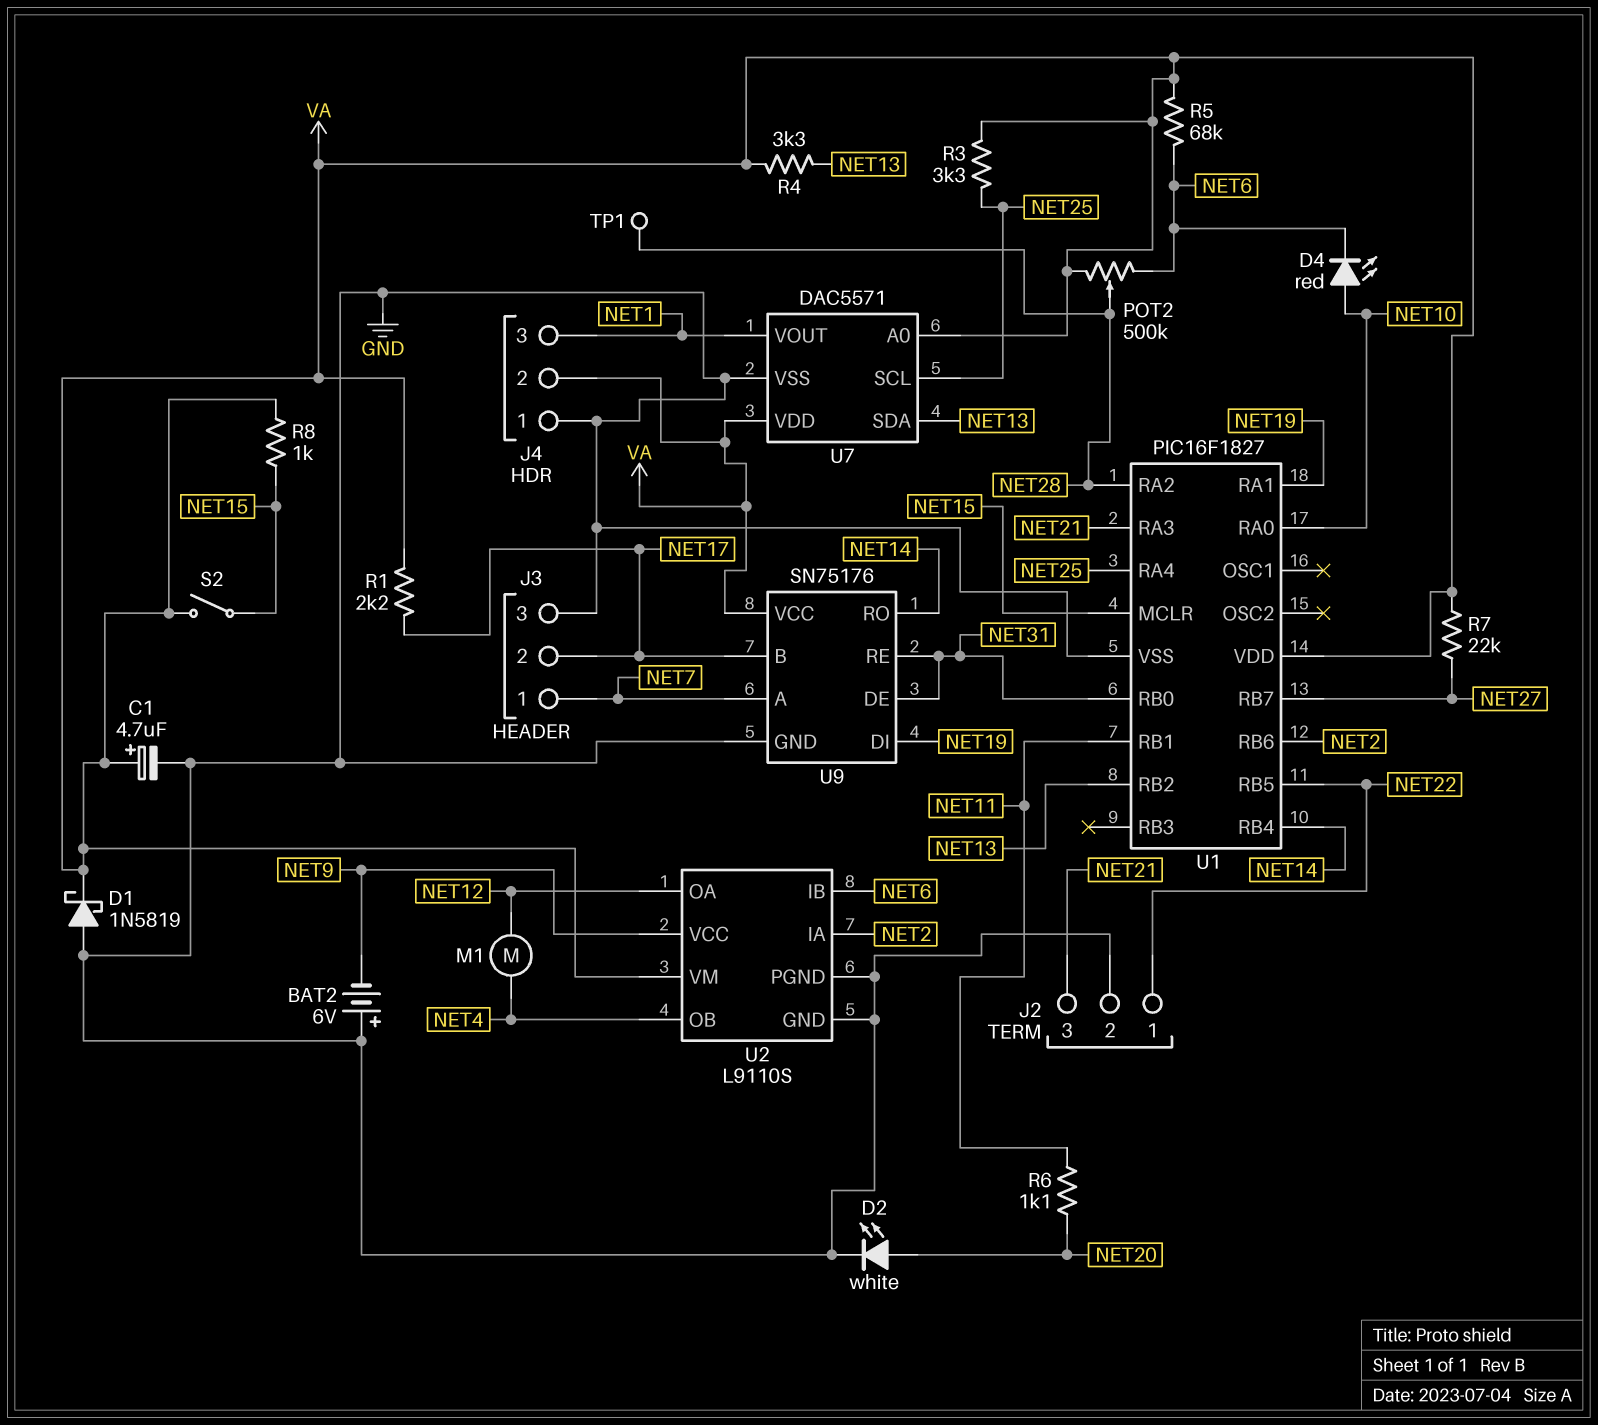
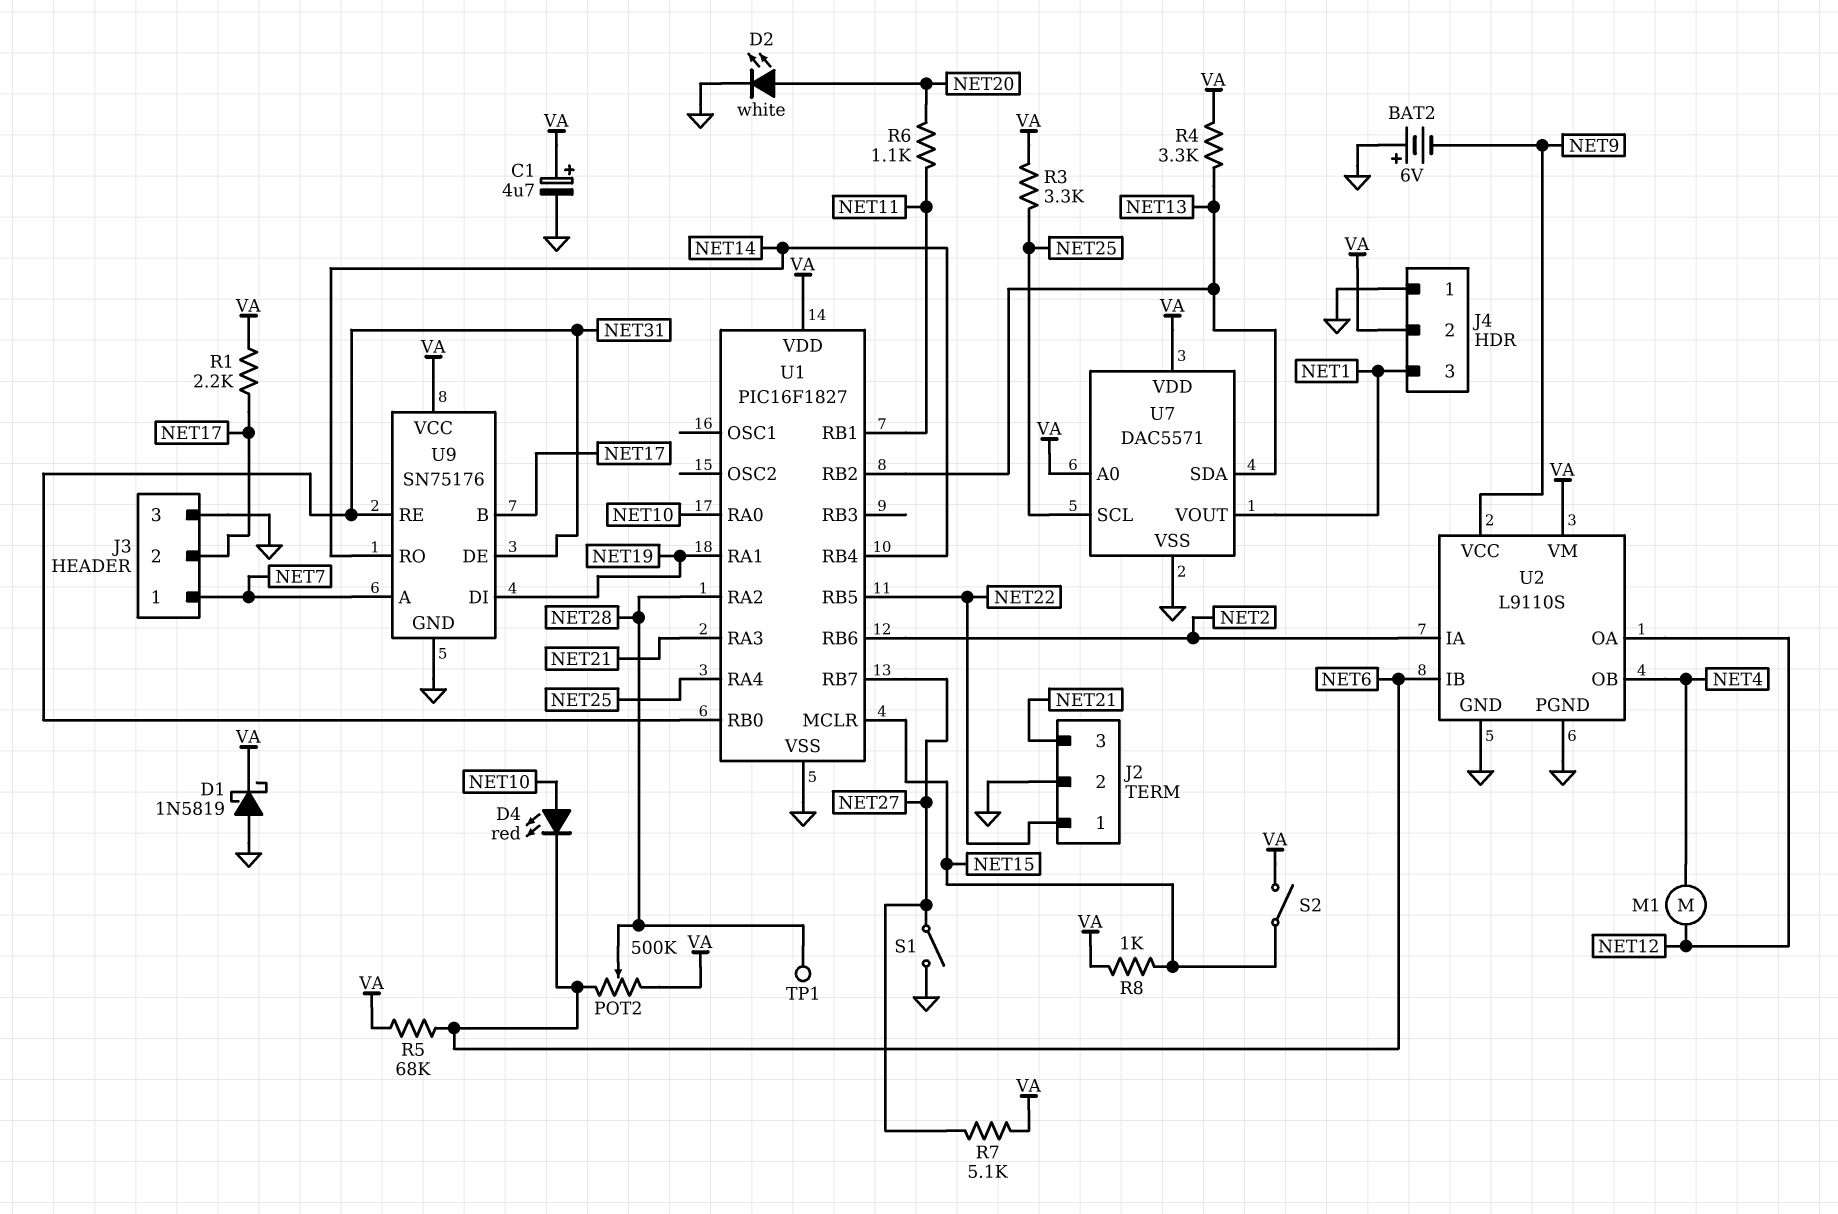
R7: 22k (NET27, VA) -> 5.1k (NET27, VA)
S1: none -> switch (GND, NET27)

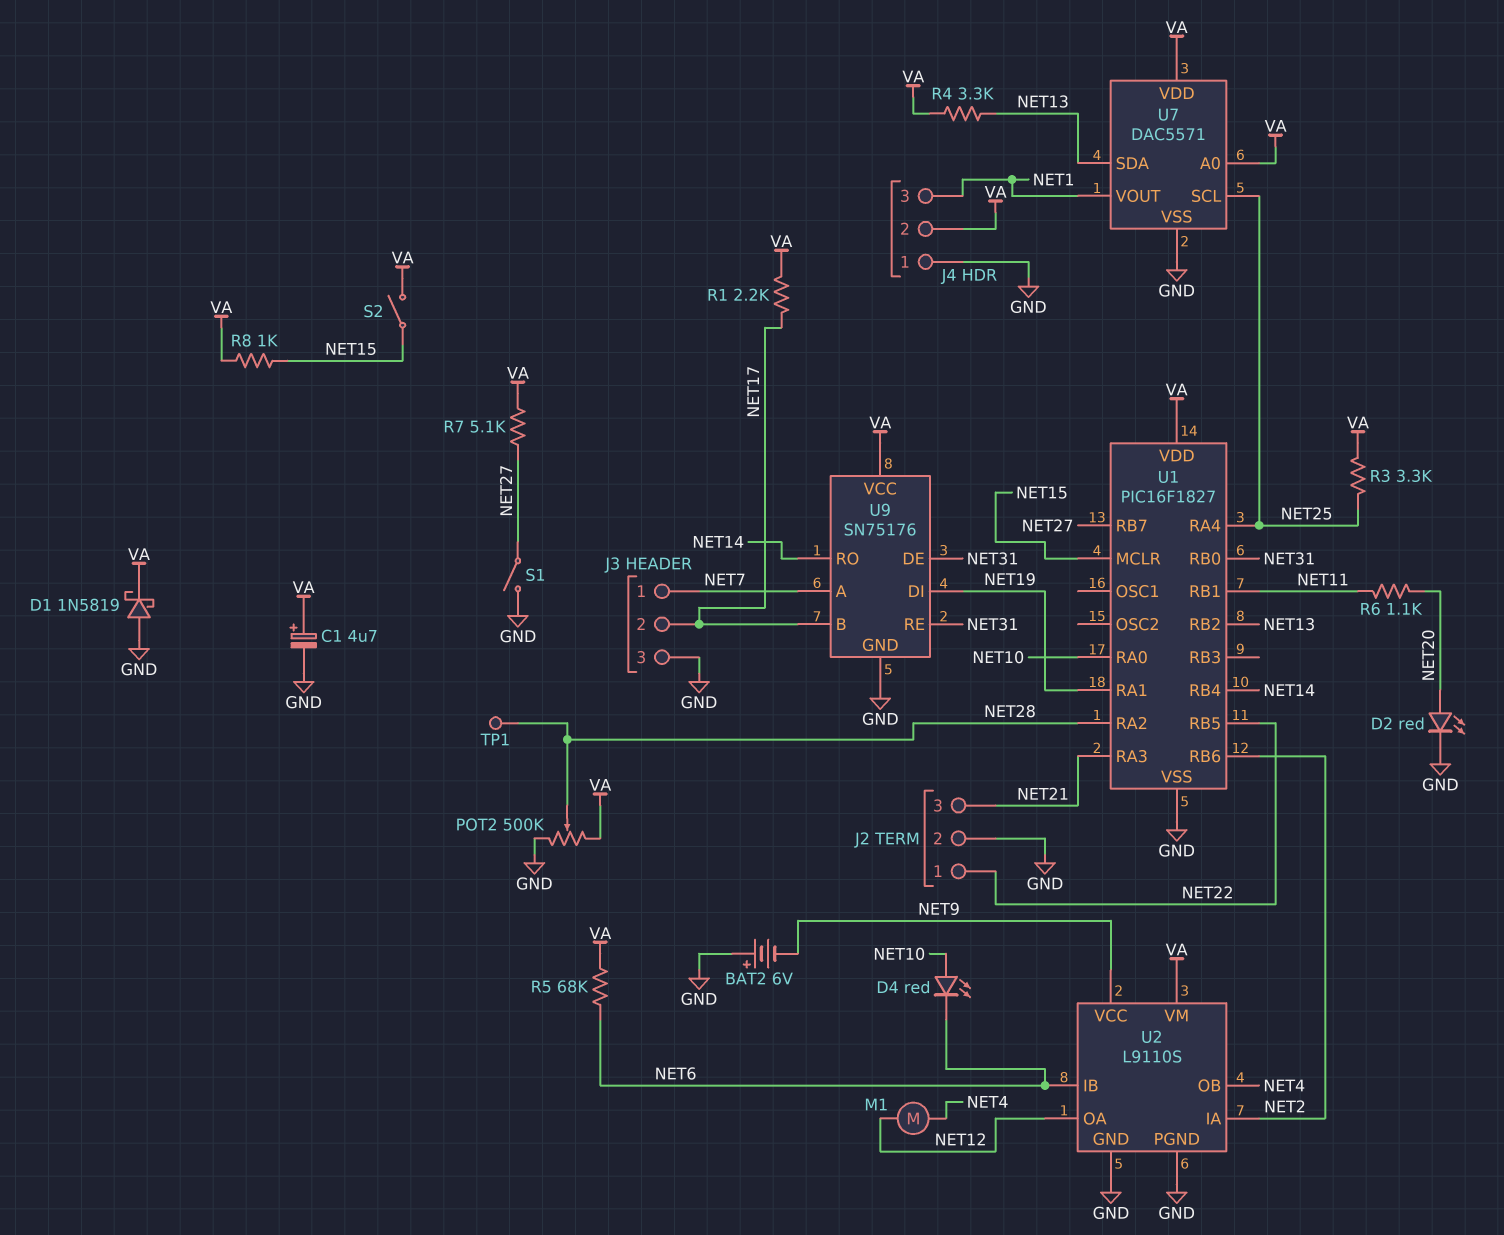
D2: LED white (A NET20, K GND) -> LED red (A NET20, K GND)
POT2: 500k (NET6, VA, wiper NET28) -> 500k (GND, VA, wiper NET28)

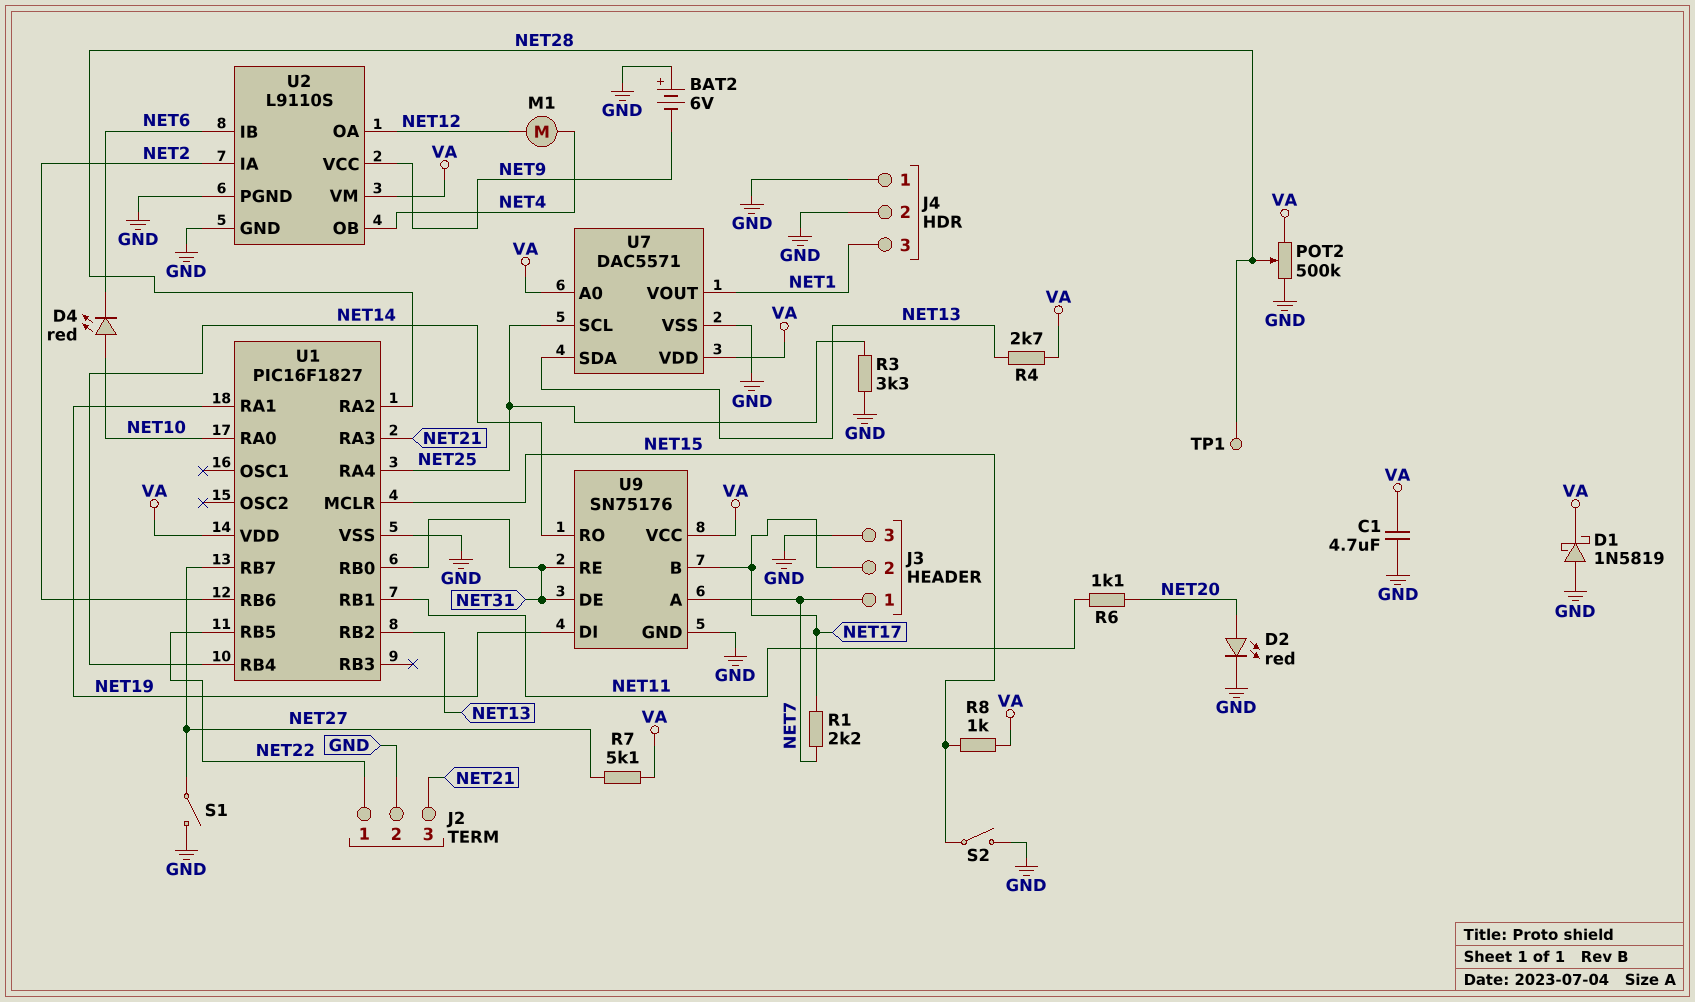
C1: 4.7uF (plus VA, minus GND) -> 4.7uF (GND, VA)
J4 pin 2: VA -> GND
R1: 2.2k (NET17, VA) -> 2.2k (NET7, NET17)
R3: 3.3k (NET25, VA) -> 3.3k (GND, NET25)
R4: 3.3k (NET13, VA) -> 2.7k (NET13, VA)
R5: 68k (NET6, VA) -> none
S2: switch (NET15, VA) -> switch (GND, NET15)

